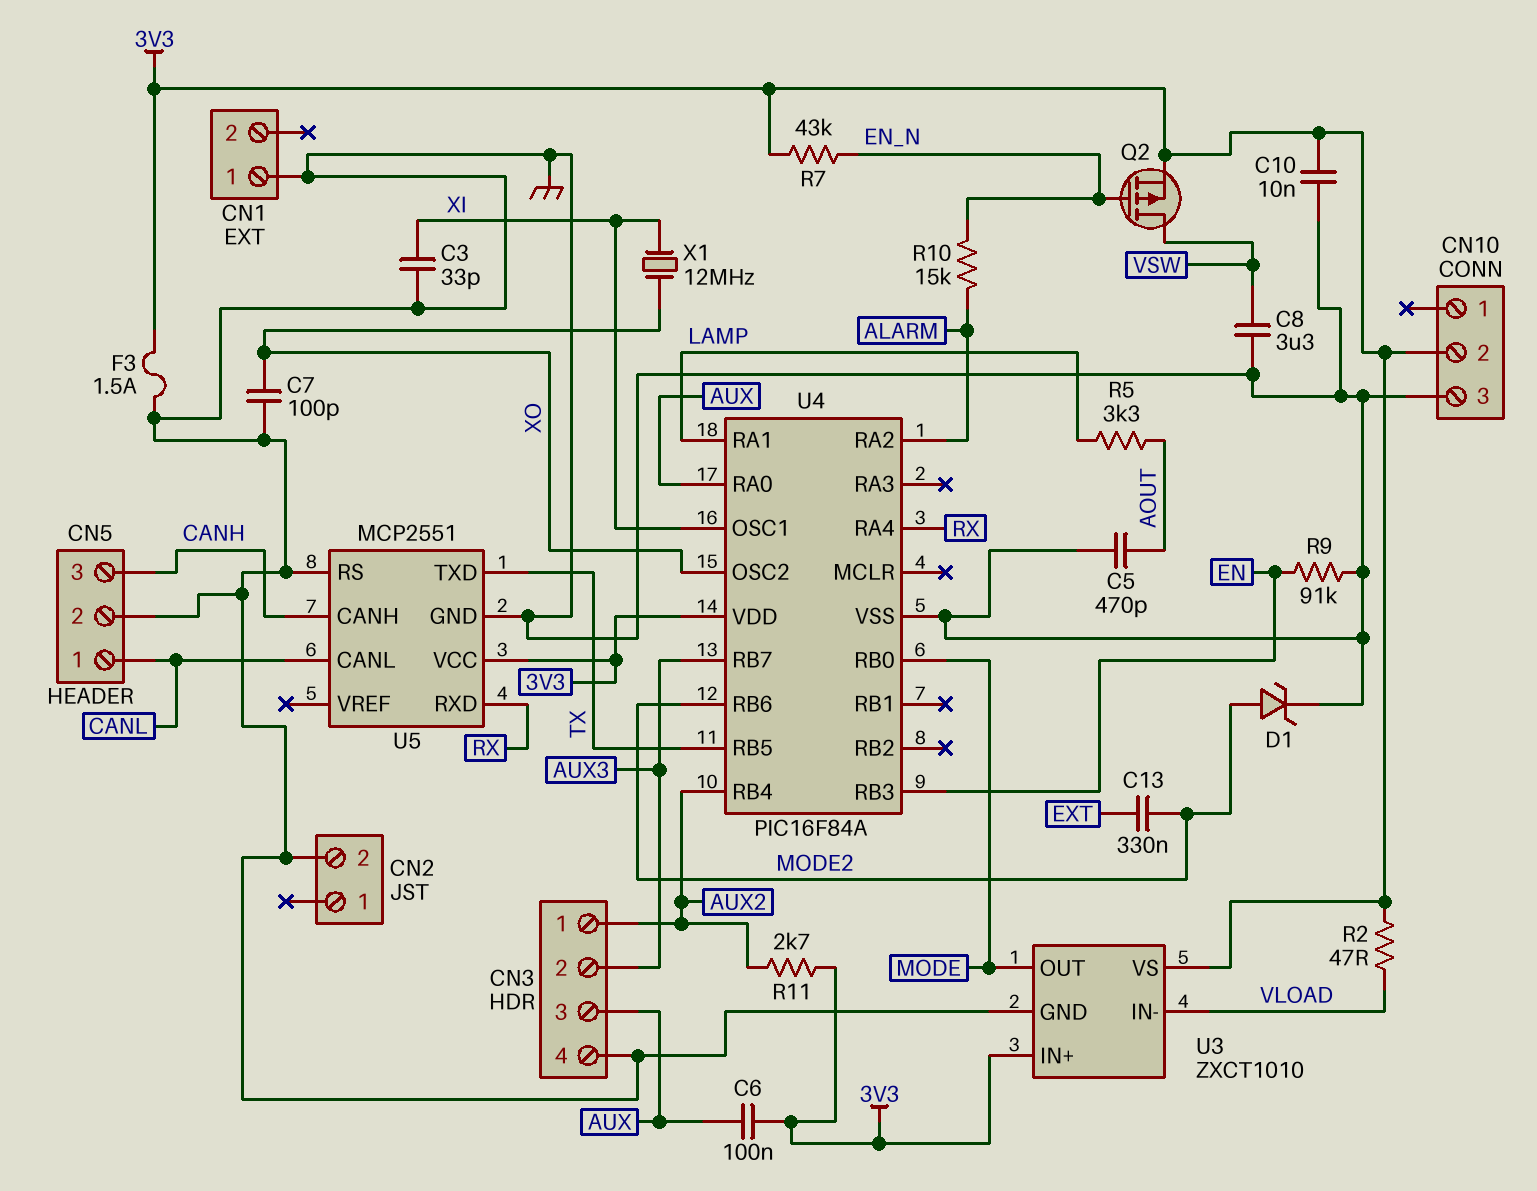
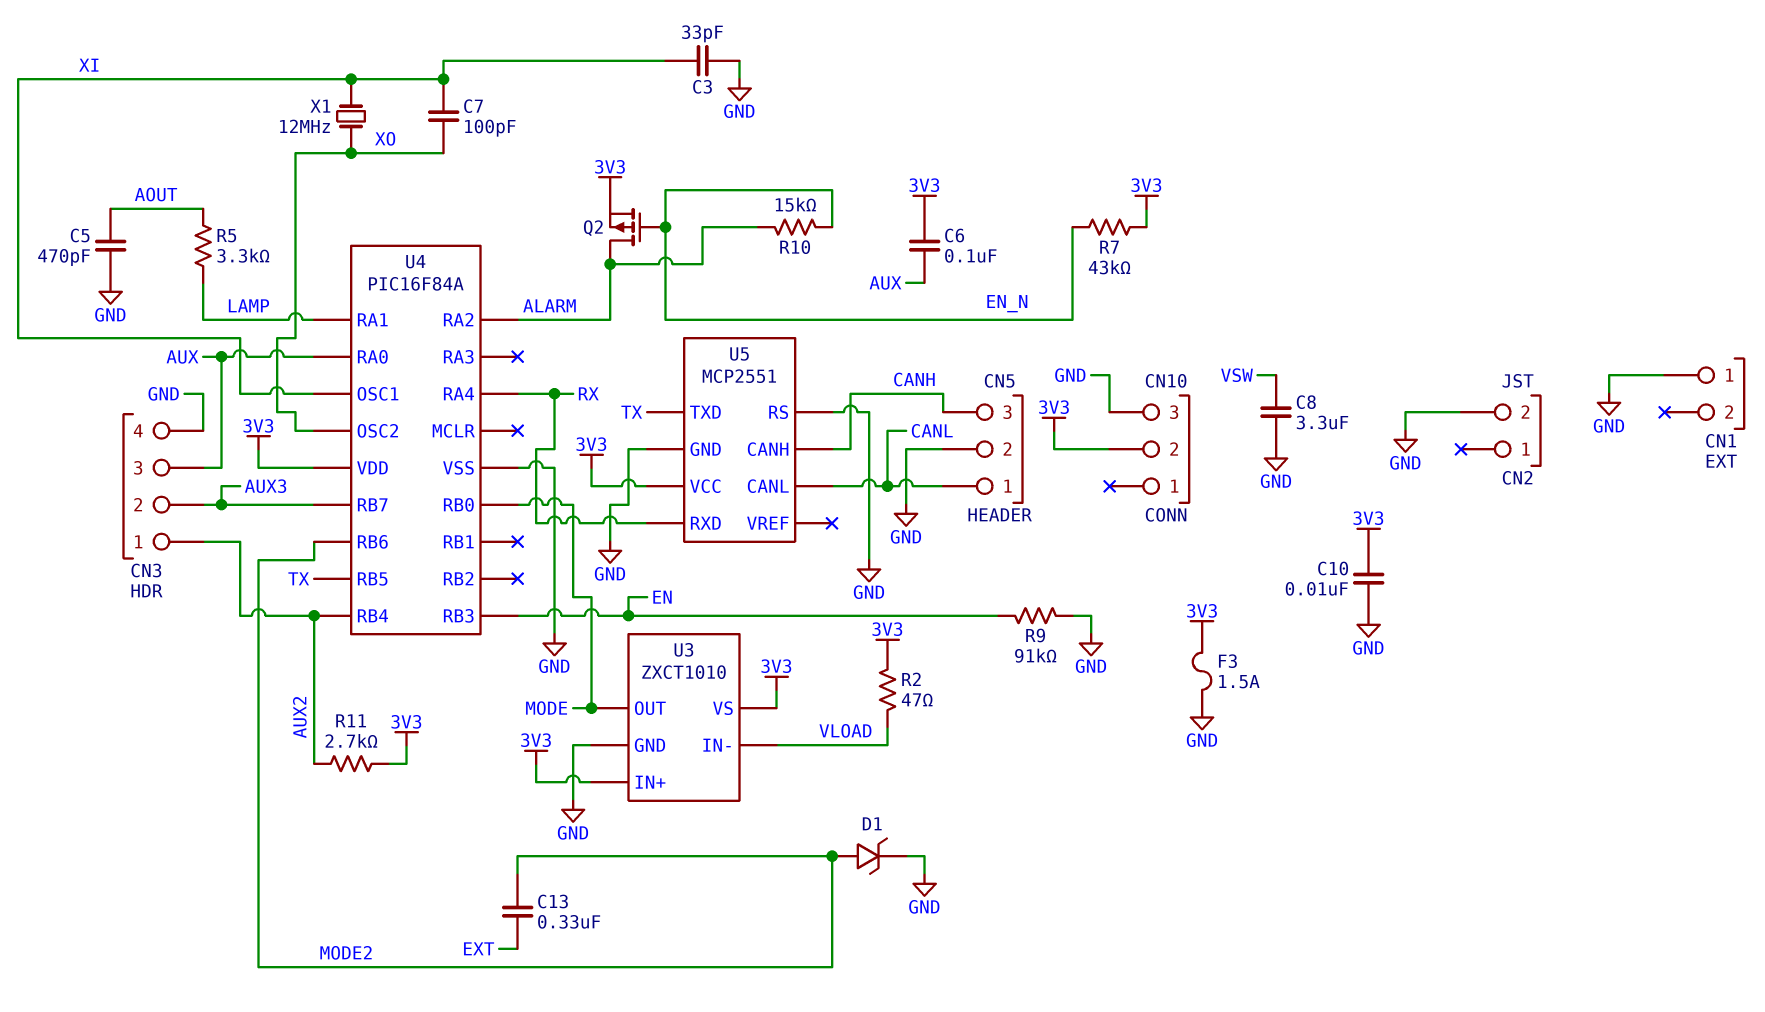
C7: 100pF (GND, XO) -> 100pF (XI, XO)
Q2: PMOS (G EN_N, D VSW, S 3V3) -> PMOS (G EN_N, D ALARM, S 3V3)

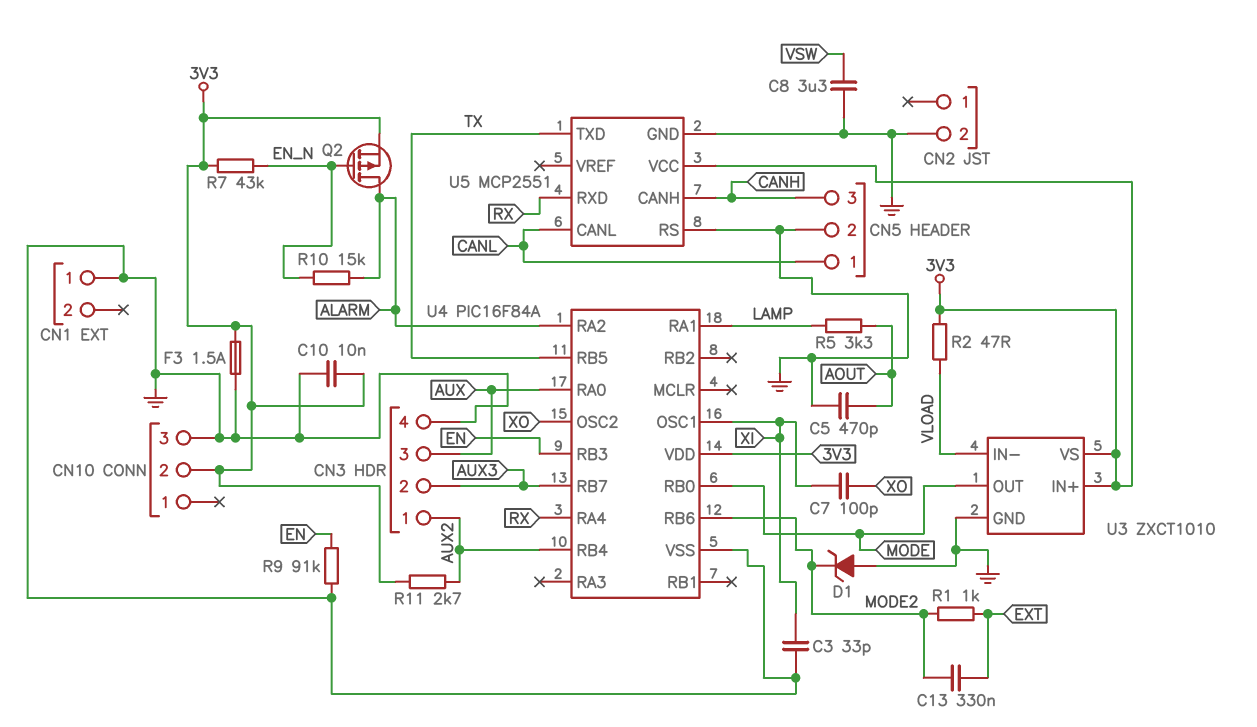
C6: 100nF (3V3, AUX) -> none
D1: zener (A MODE2, K GND) -> zener (A GND, K MODE2)
R1: none -> 1k (EXT, MODE2)
X1: 12MHz (XI, XO) -> none

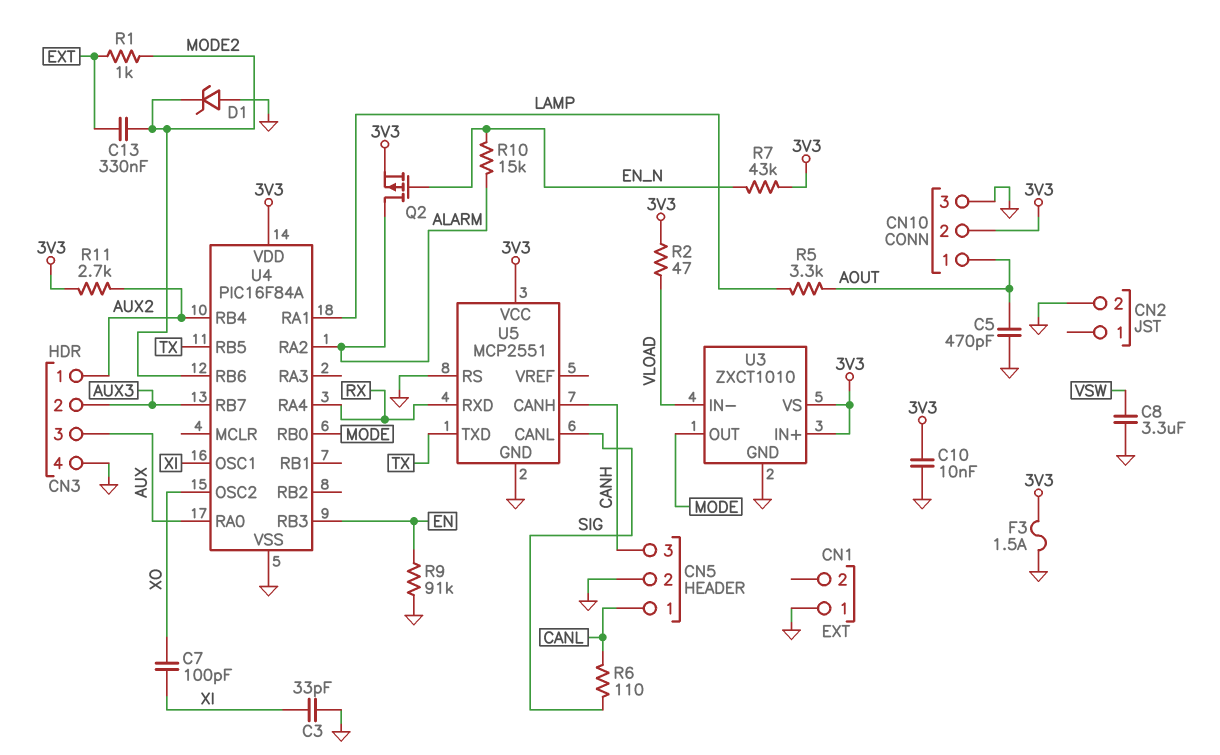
CN10 pin 1: none -> AOUT
R6: none -> 110 (CANL, SIG)
U5 pin CANL: CANL -> SIG

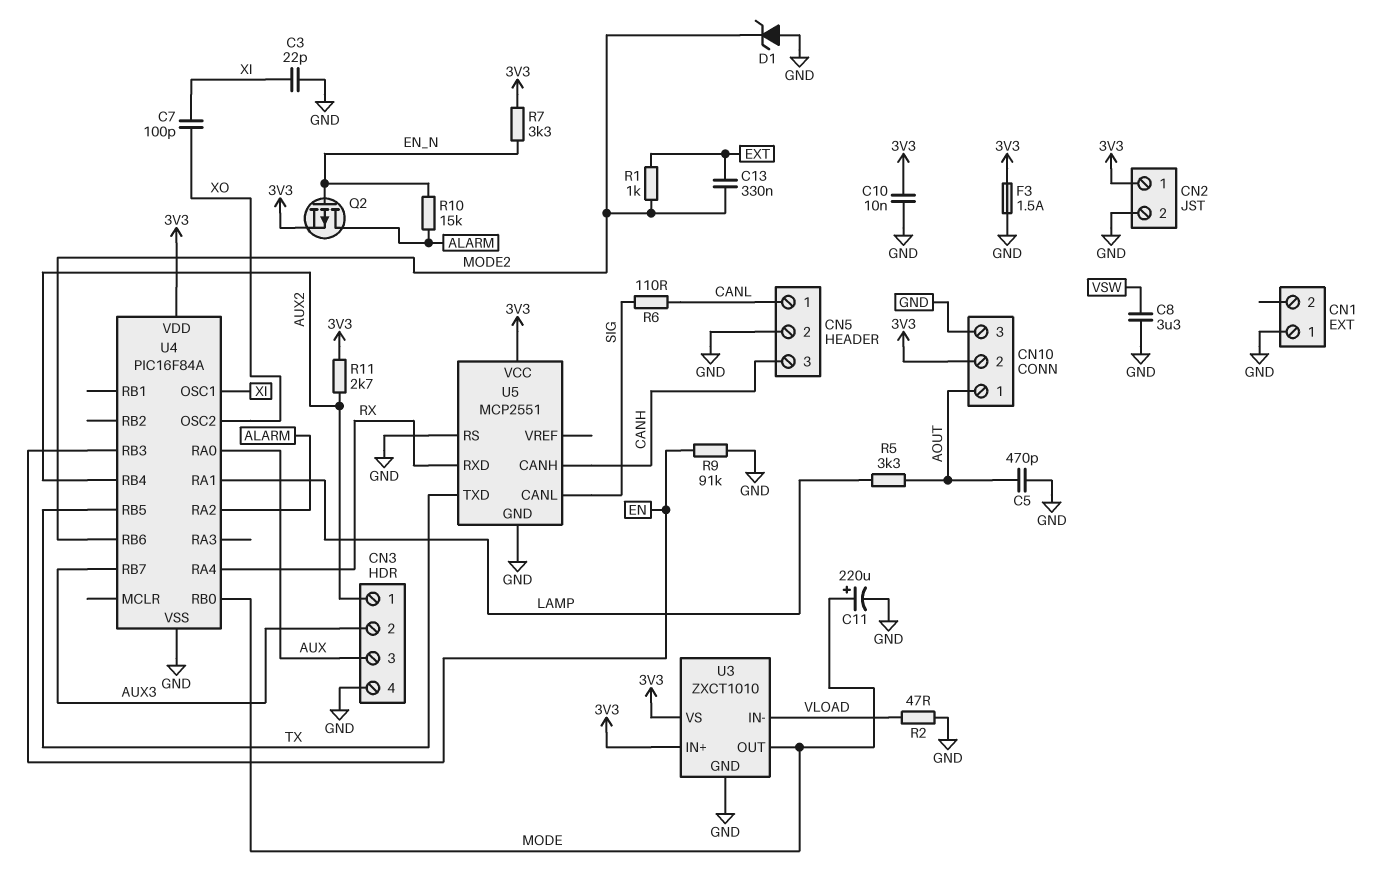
C3: 33pF (GND, XI) -> 22pF (GND, XI)
C11: none -> 220uF (plus MODE, minus GND)
CN2 pin 1: none -> 3V3
R2: 47 (3V3, VLOAD) -> 47 (GND, VLOAD)
R7: 43k (3V3, EN_N) -> 3.3k (3V3, EN_N)

